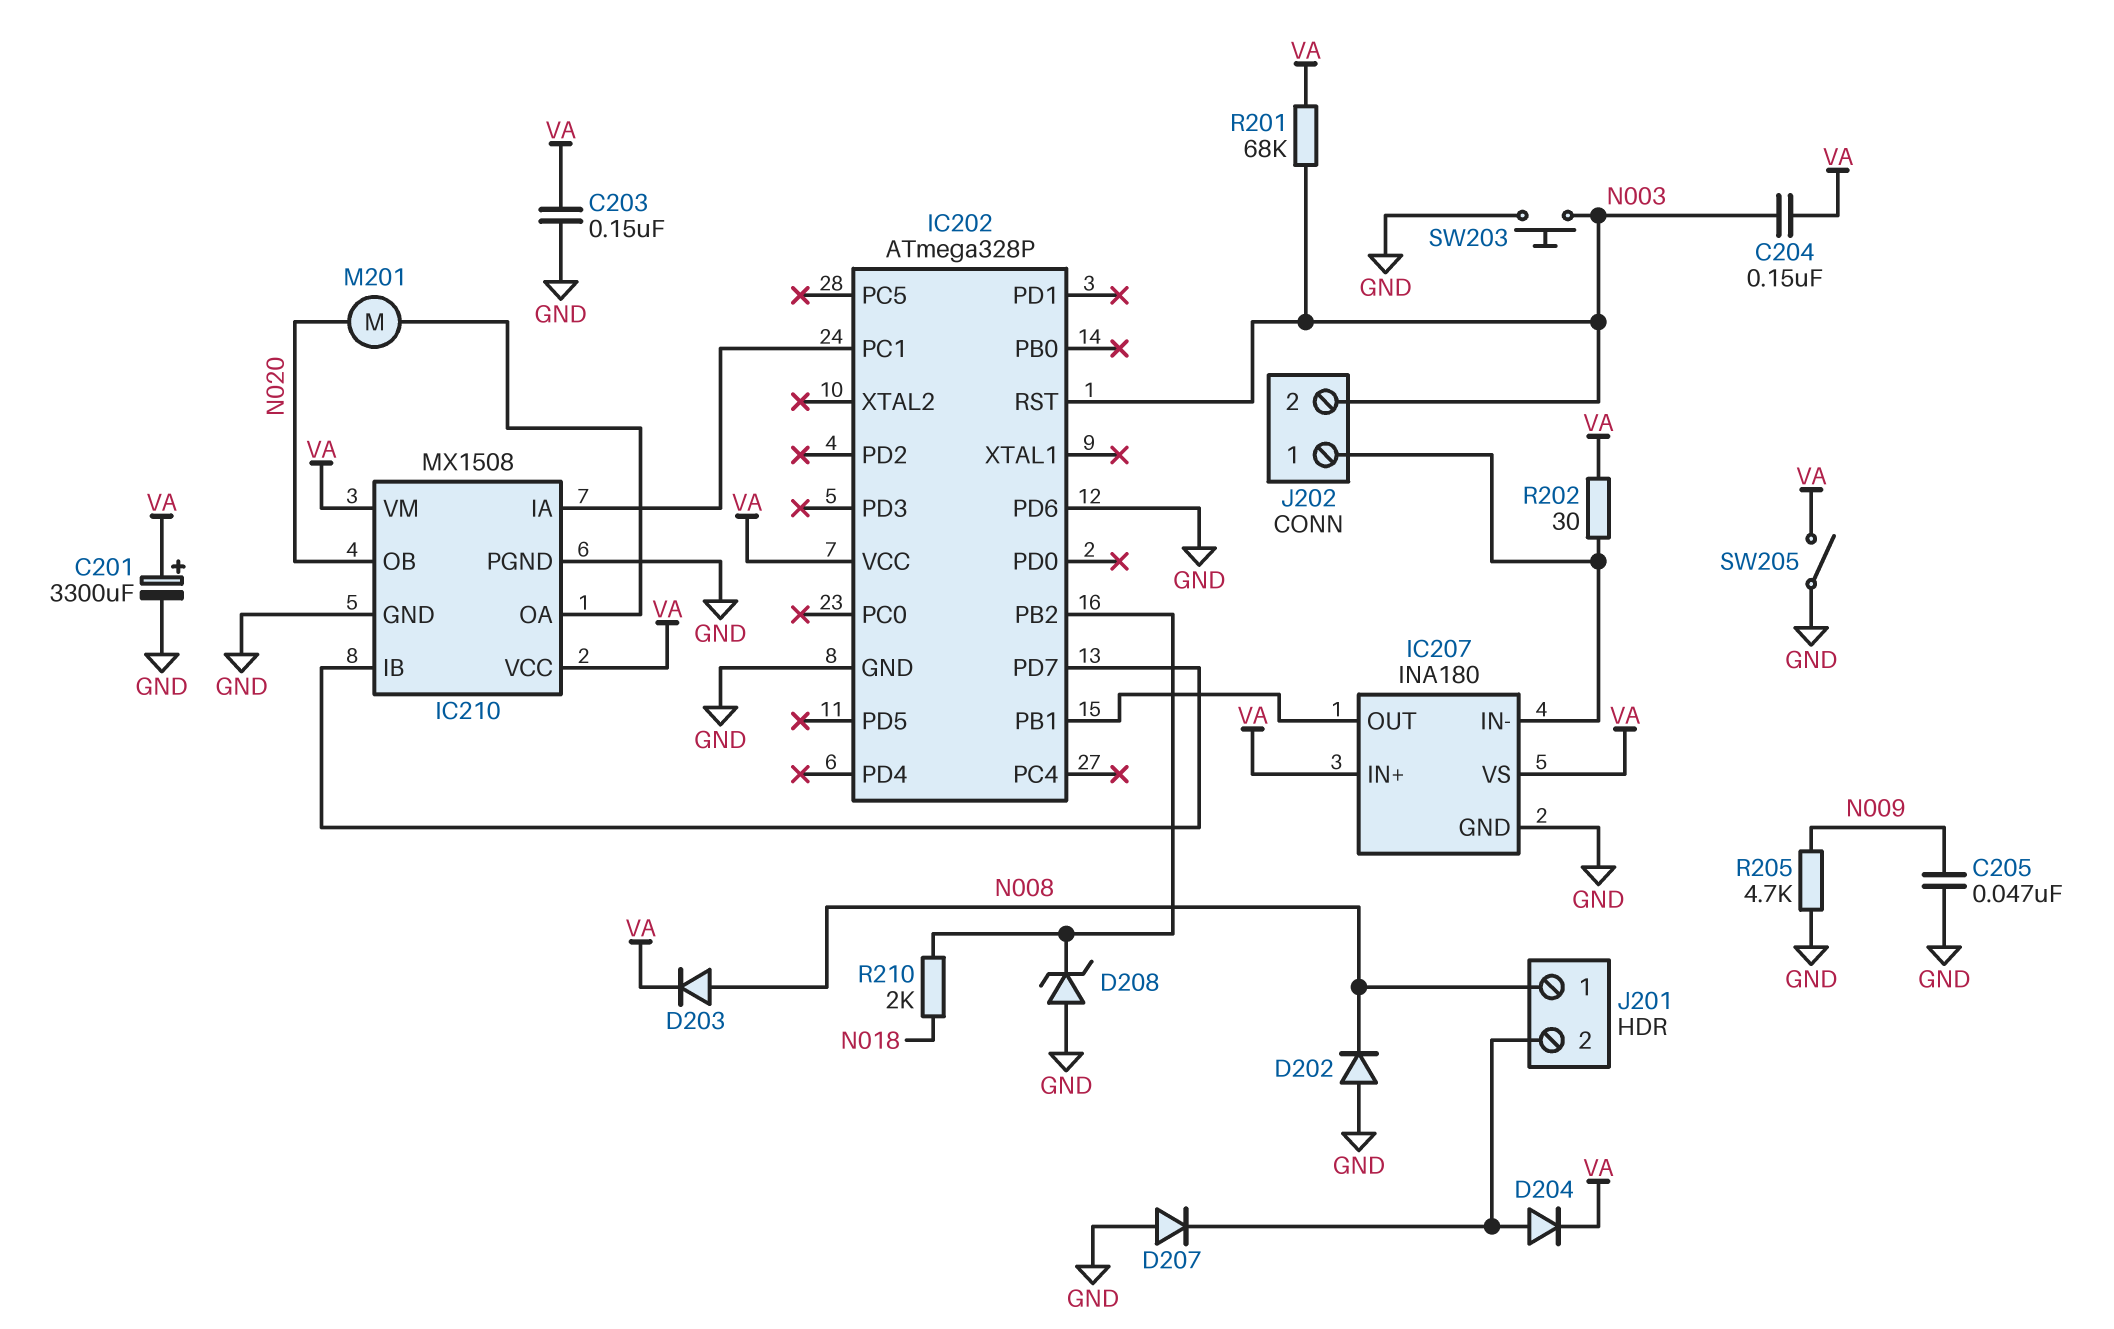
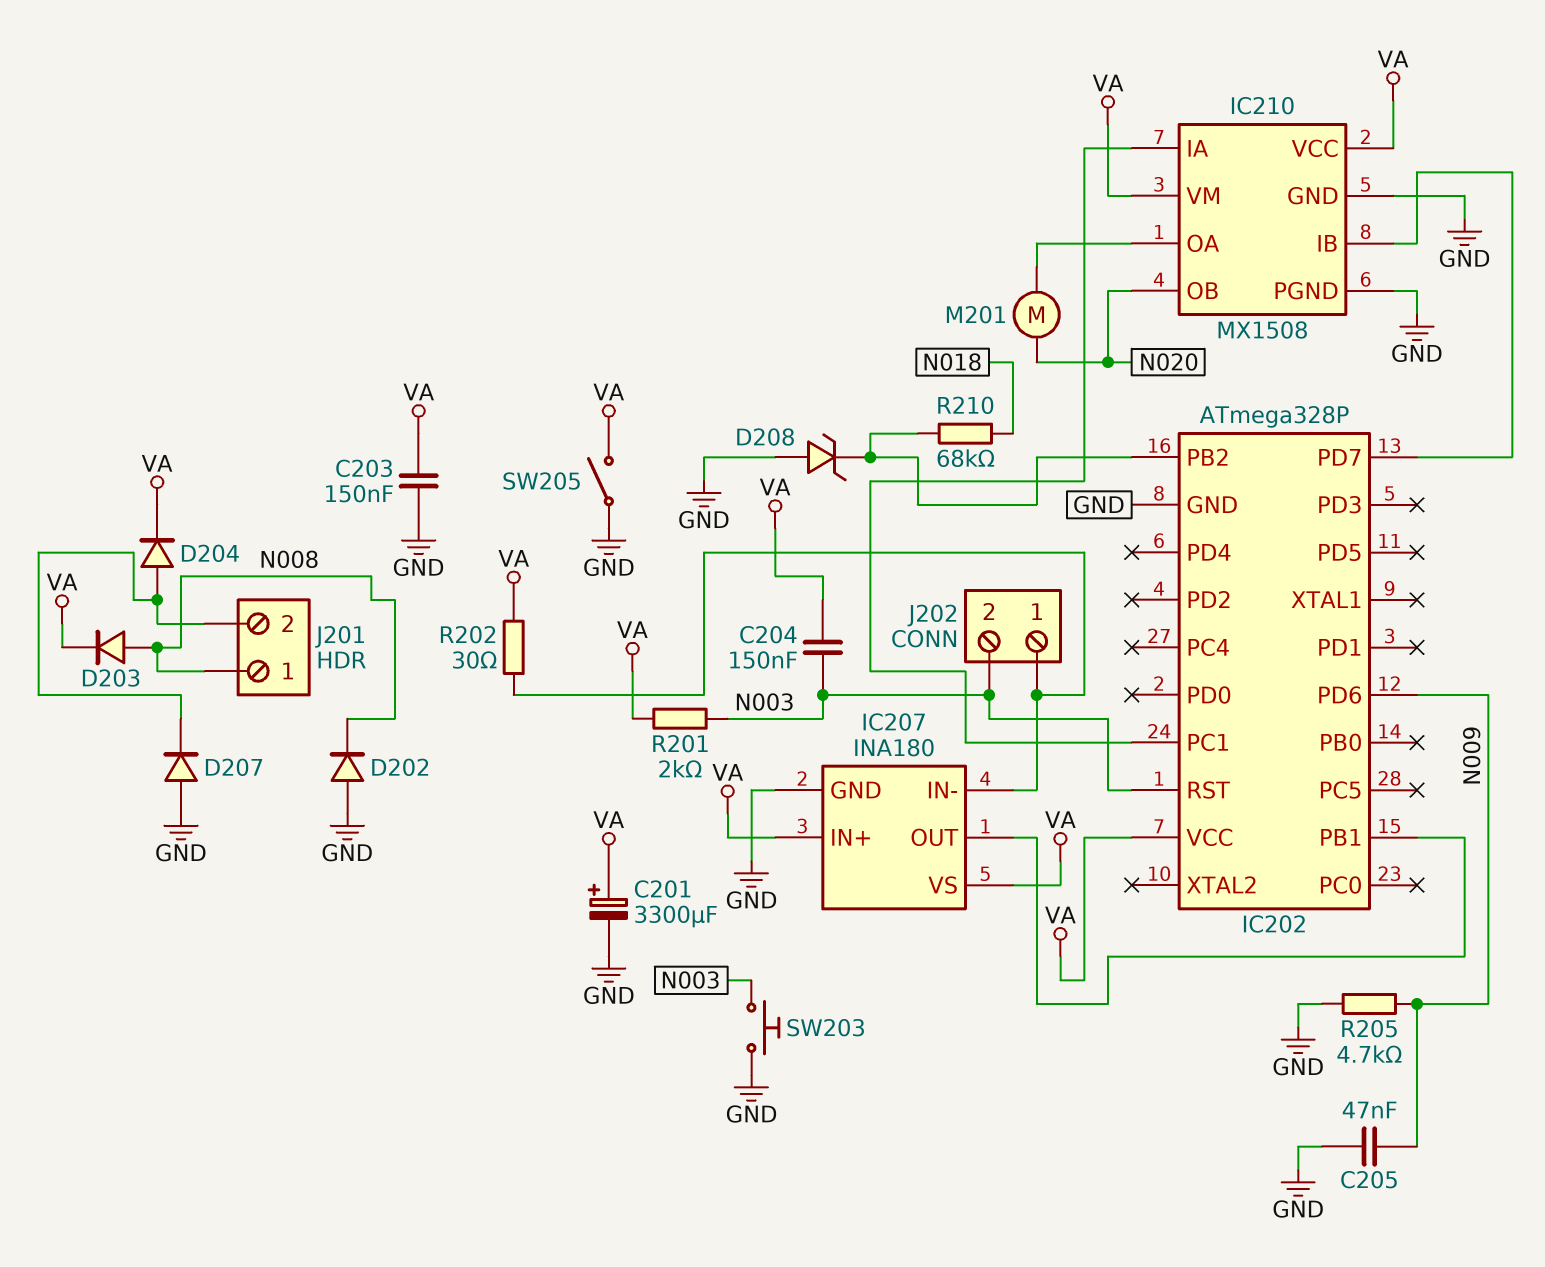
IC202 pin PD6: GND -> N009
R201: 68k (N003, VA) -> 2k (N003, VA)
R210: 2k (IC202/PB2, N018) -> 68k (IC202/PB2, N018)

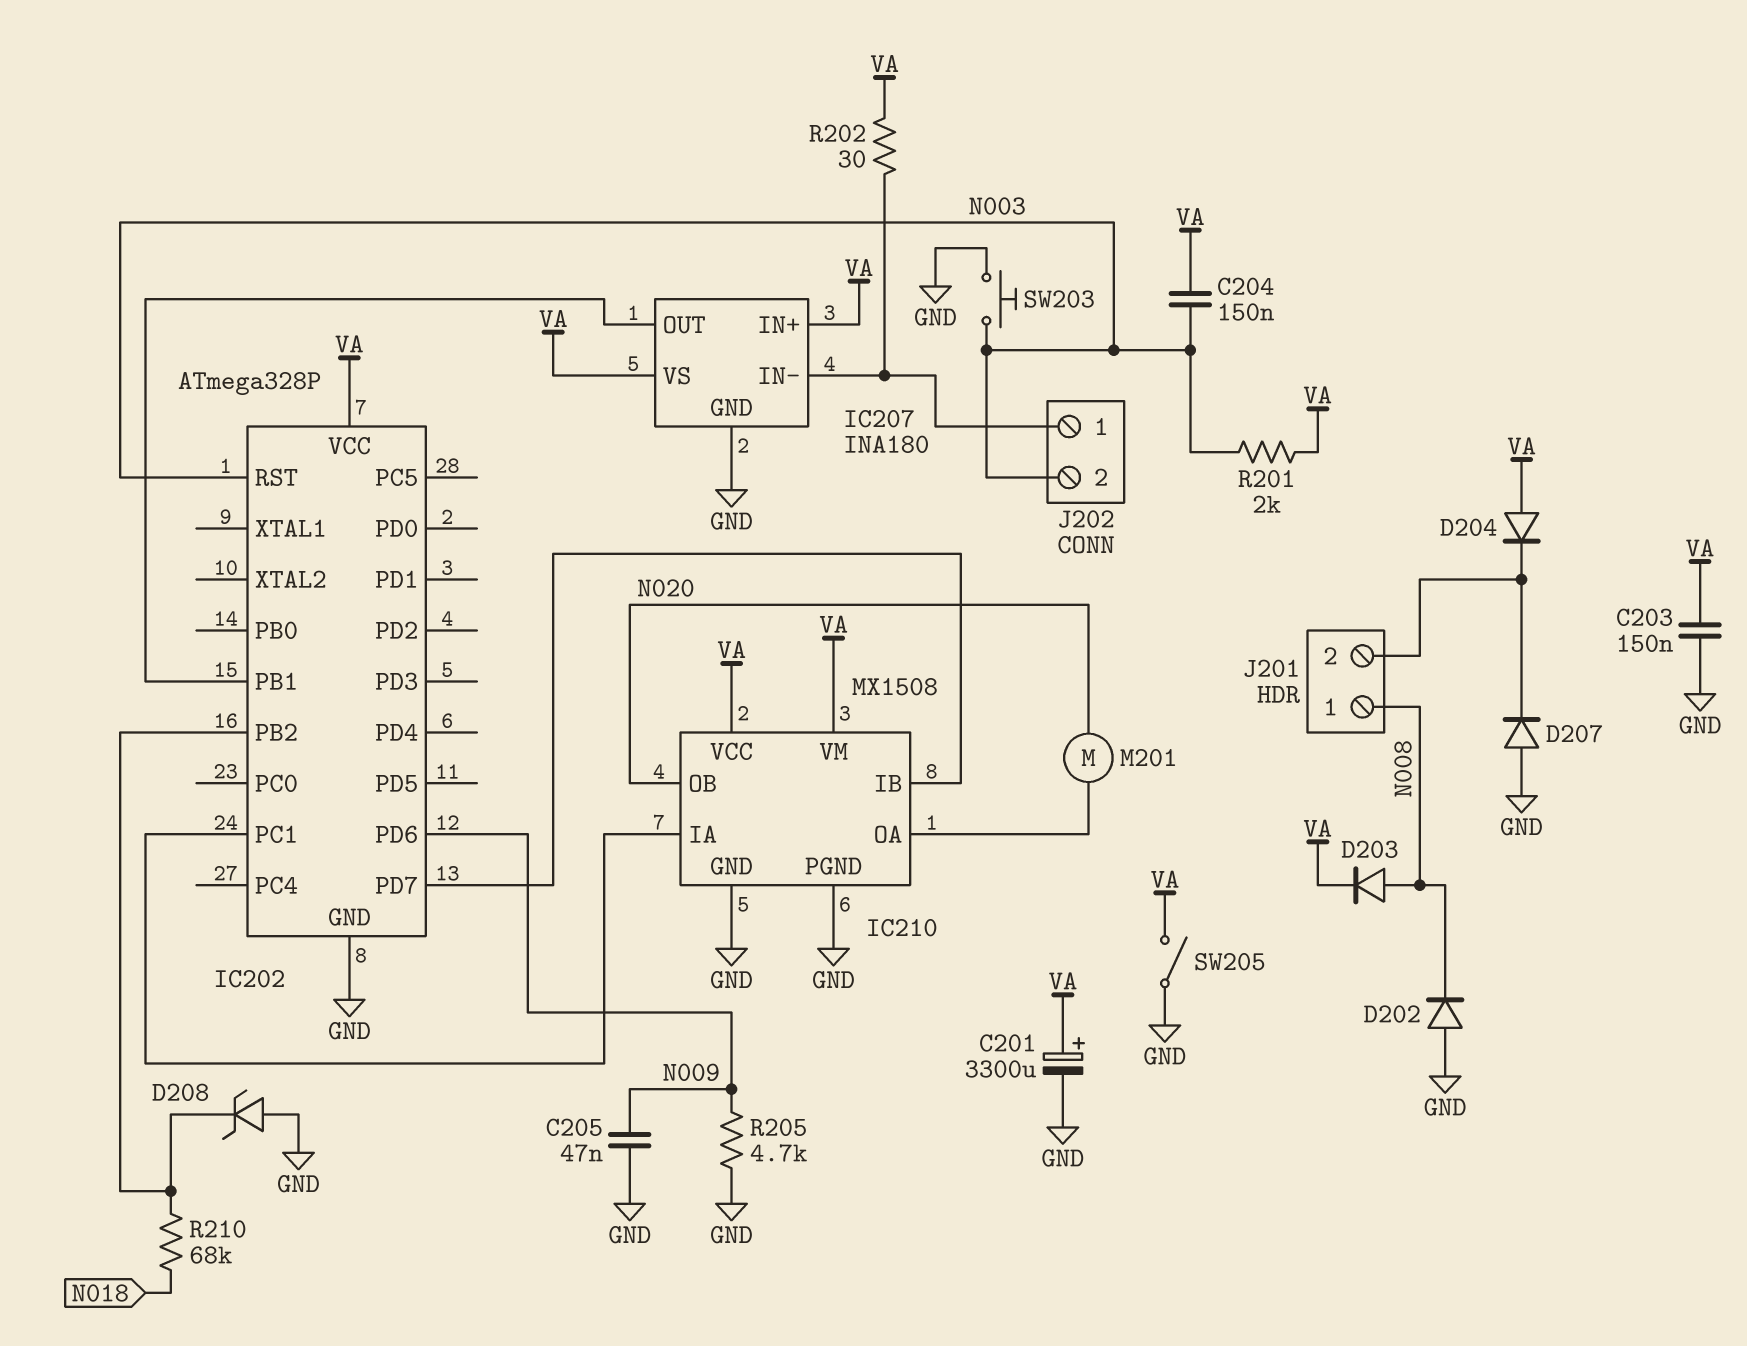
D204: diode (A J201/2, K VA) -> diode (A VA, K J201/2)

